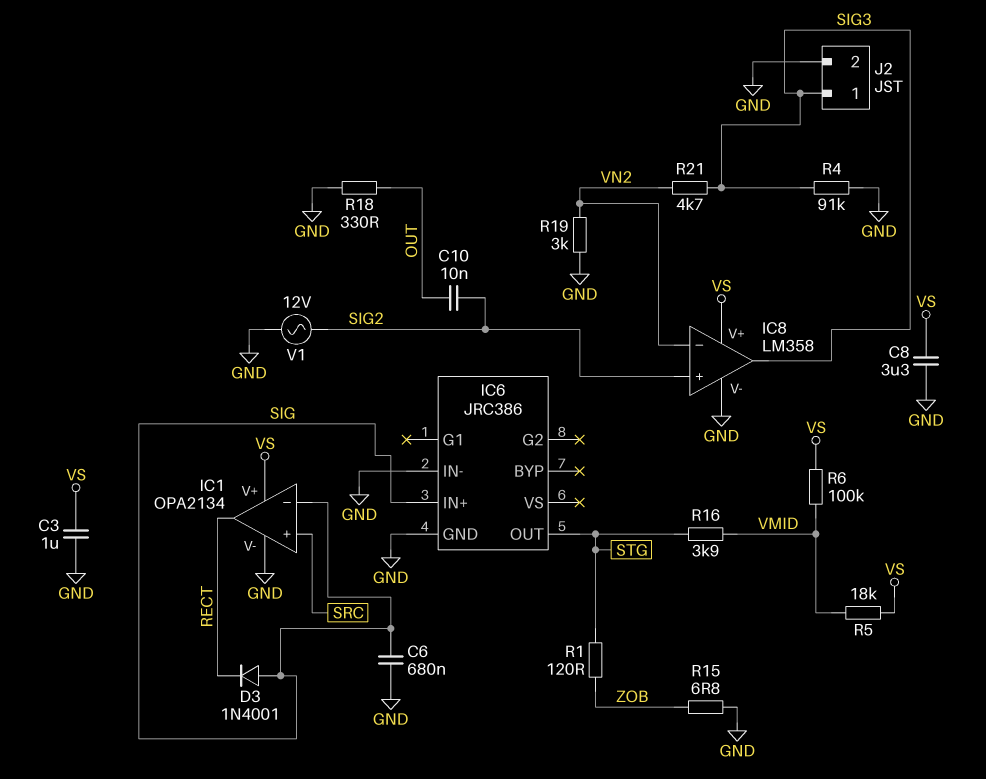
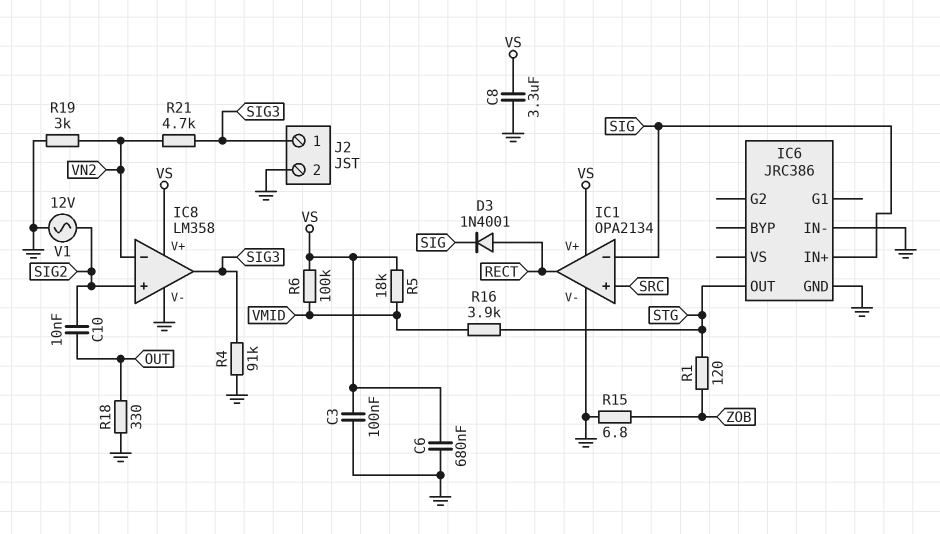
C3: 1uF (GND, VS) -> 100nF (GND, VS)
C6: 680nF (GND, SIG) -> 680nF (GND, VS)
D3: diode 1N4001 (A SIG, K RECT) -> diode 1N4001 (A RECT, K SIG)

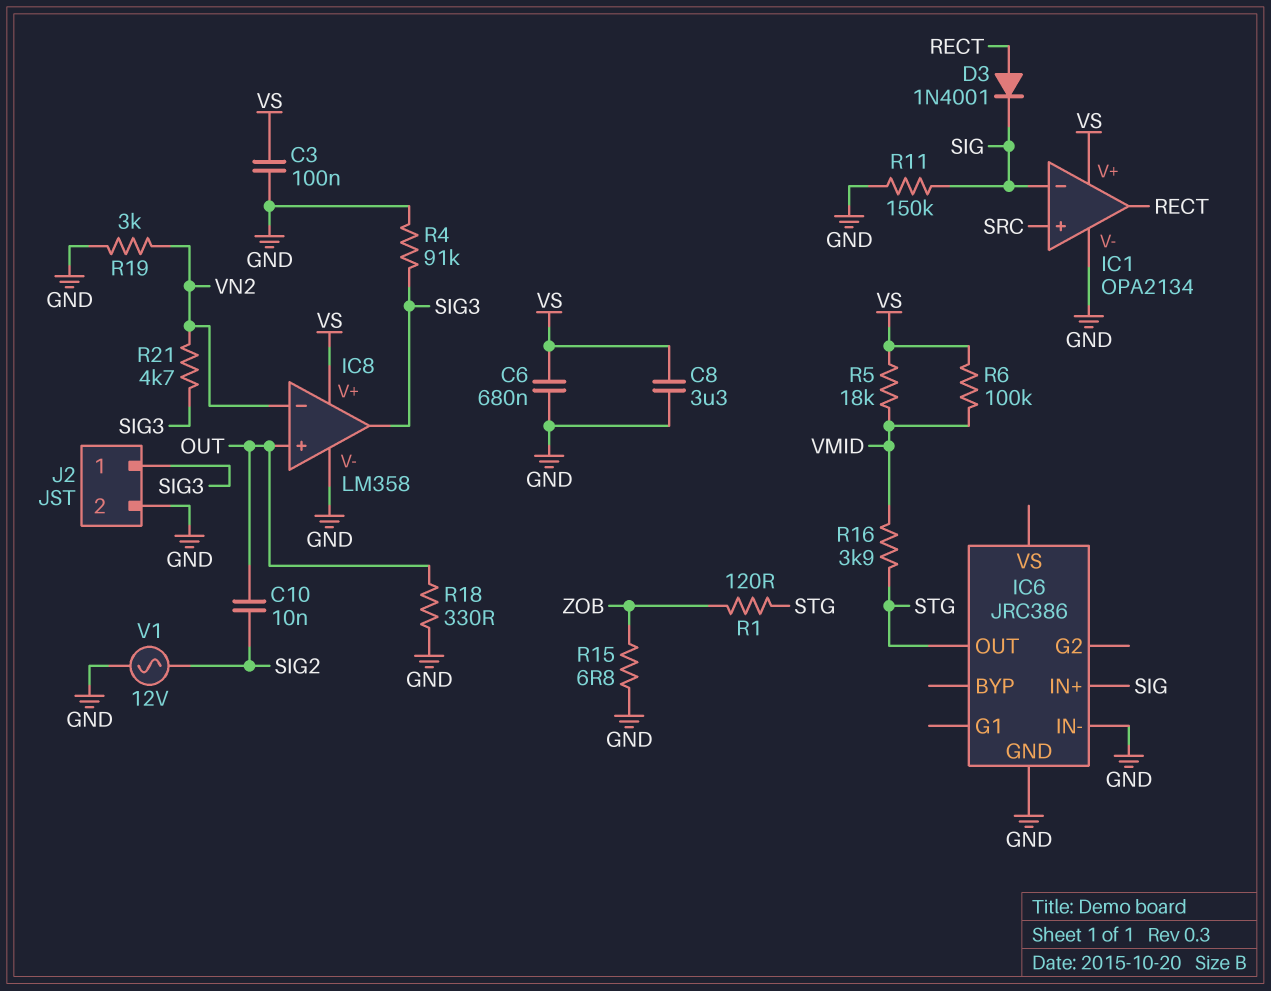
IC8 pin in+: SIG2 -> OUT
R11: none -> 150k (GND, SIG)

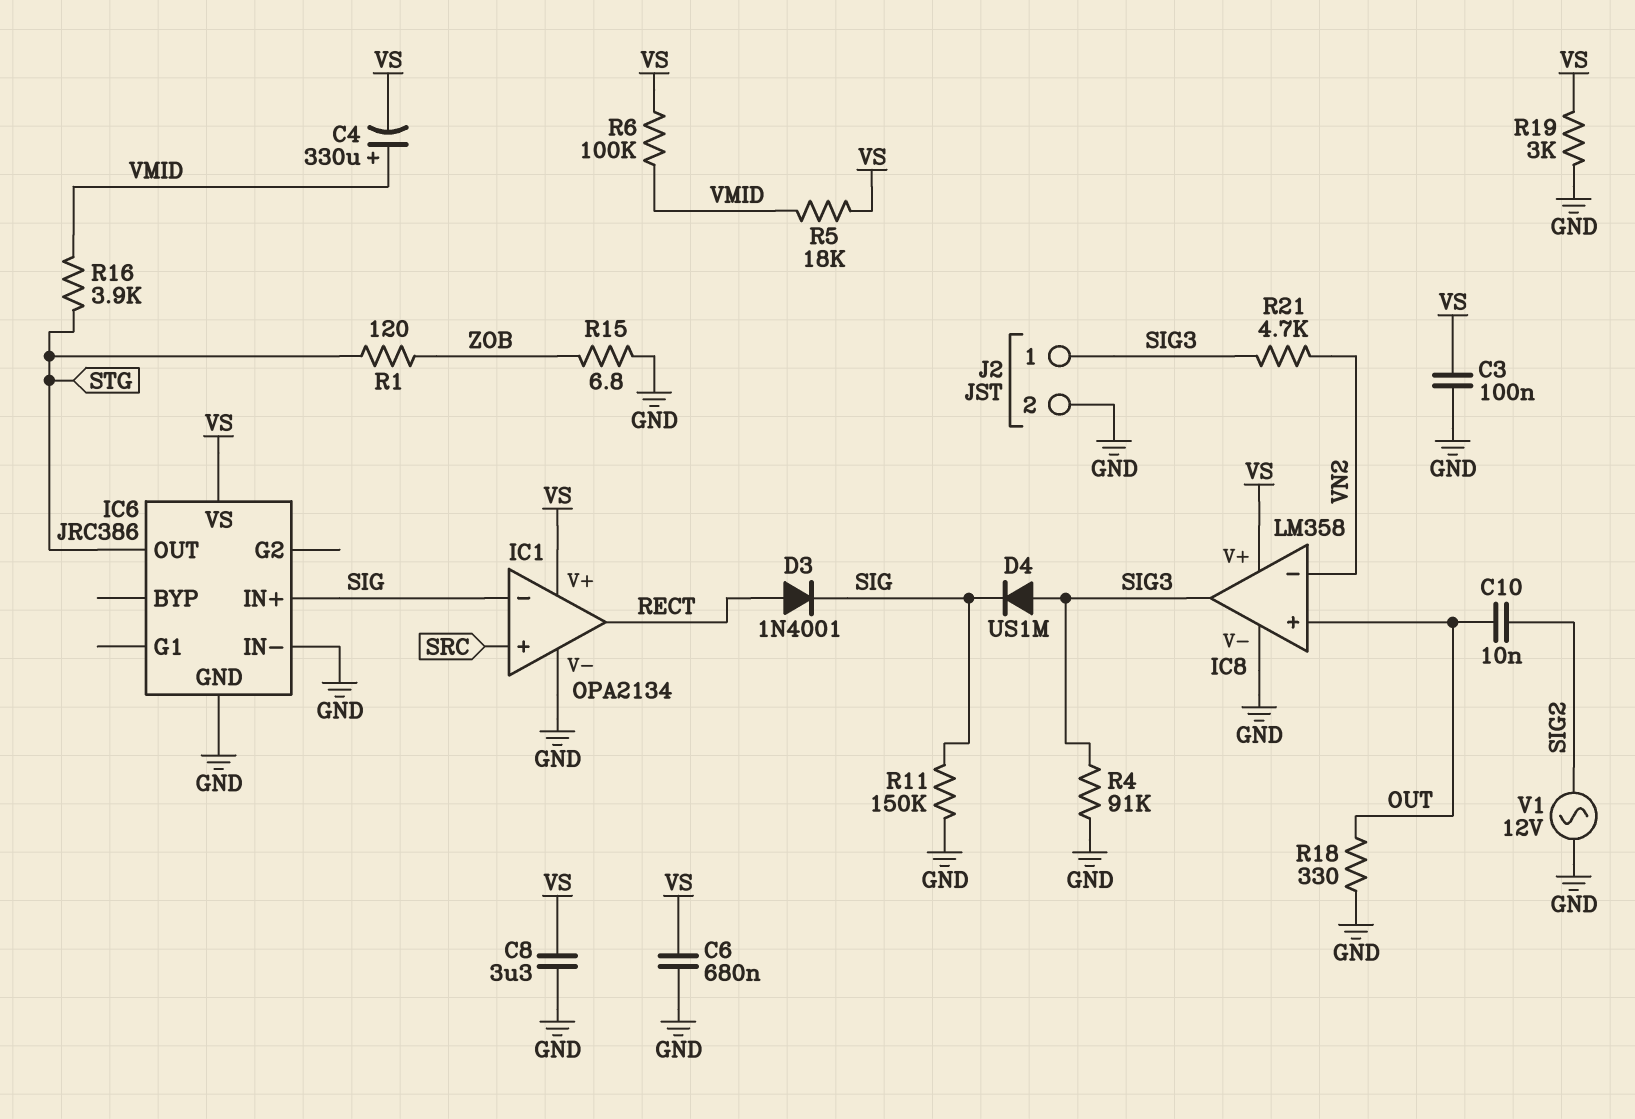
C4: none -> 330uF (plus VMID, minus VS)
D4: none -> diode US1M (A SIG3, K SIG)
IC6 pin VS: none -> VS
R19: 3k (GND, VN2) -> 3k (GND, VS)

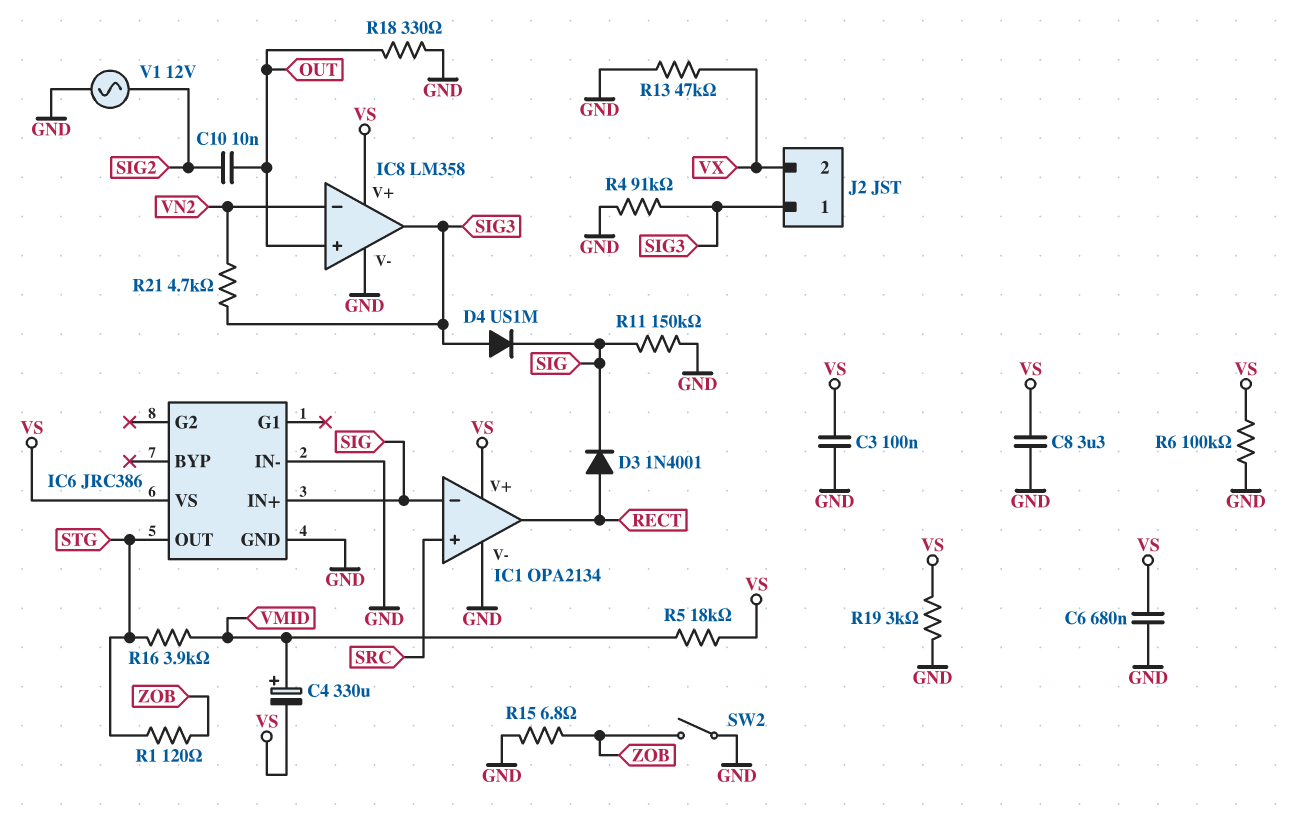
J2 pin 2: GND -> VX
R6: 100k (VMID, VS) -> 100k (GND, VS)
R13: none -> 47k (GND, VX)
SW2: none -> switch (GND, ZOB)

